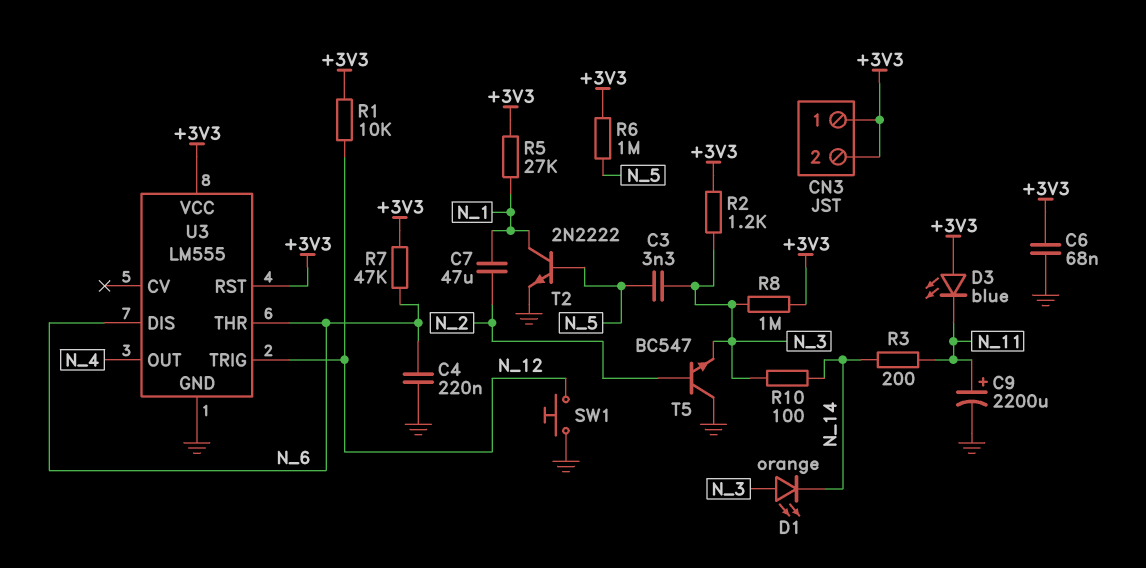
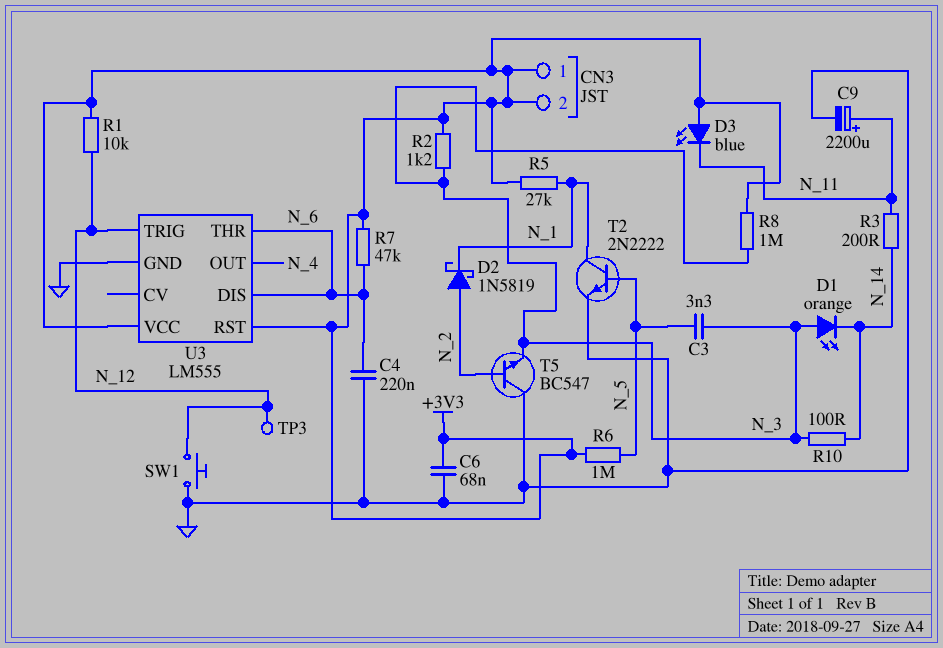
C7: 47uF (N_1, N_2) -> none
D2: none -> schottky 1N5819 (A N_2, K N_1)
TP3: none -> test point (N_12)

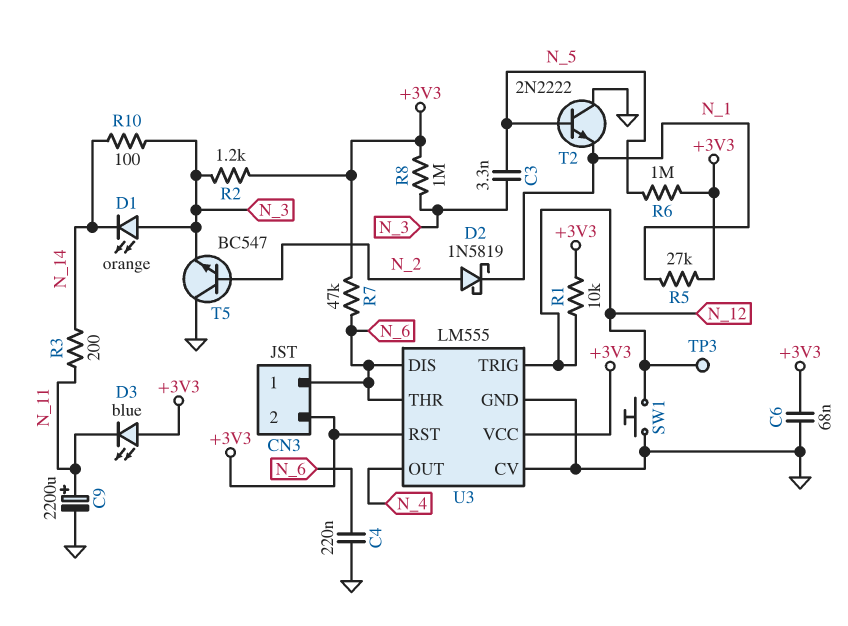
CN3 pin 1: +3V3 -> N_6
T2: NPN 2N2222 (B N_5, C N_1, E GND) -> NPN 2N2222 (B N_5, C GND, E N_1)
U3 pin CV: none -> GND

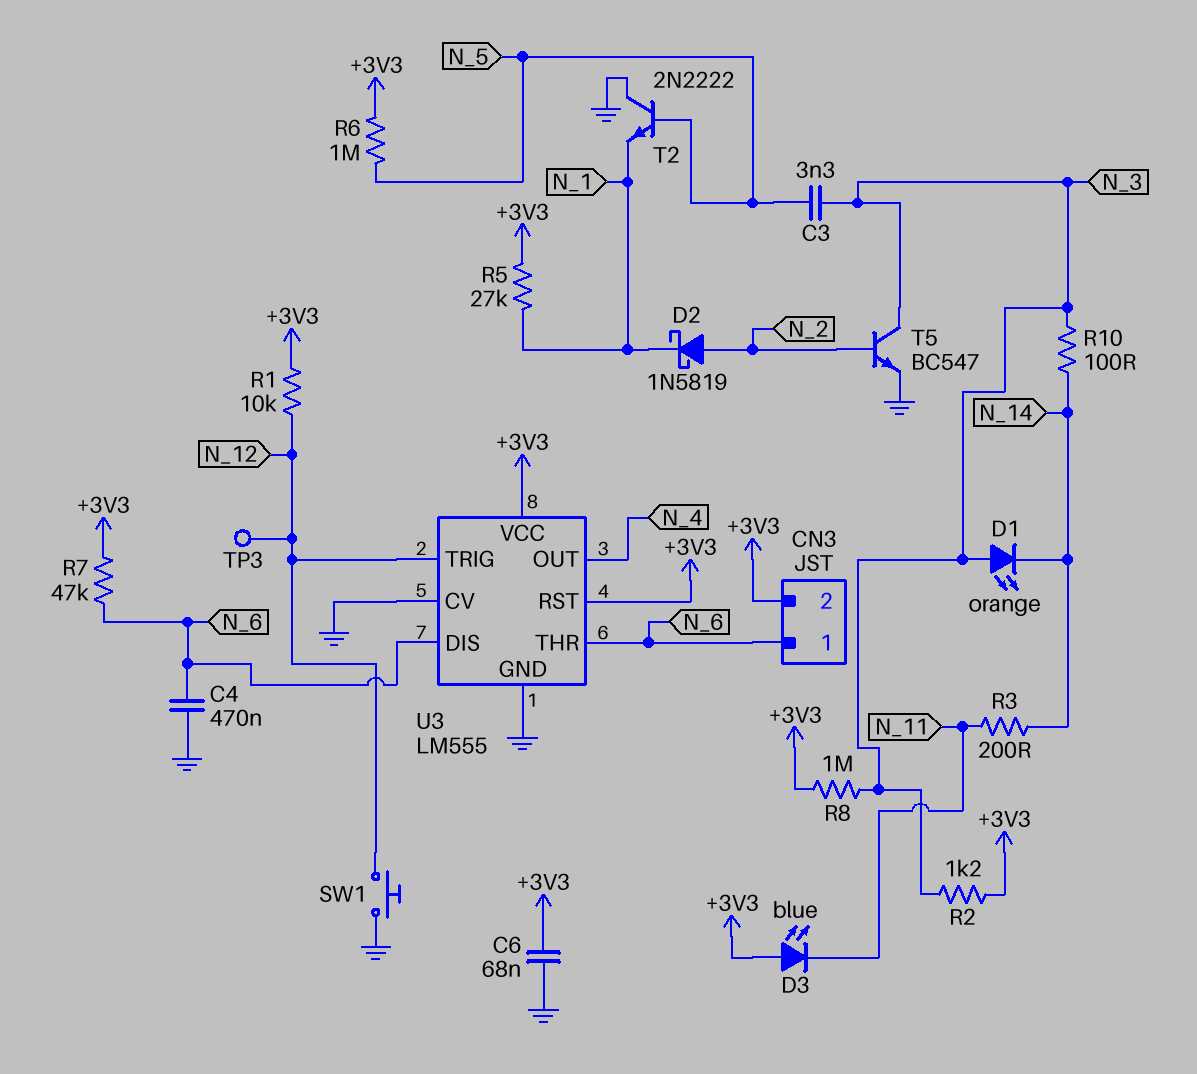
C4: 220nF (GND, N_6) -> 470nF (GND, N_6)
C9: 2200uF (plus N_11, minus GND) -> none
T5: NPN BC547 (B N_2, C GND, E N_3) -> NPN BC547 (B N_2, C N_3, E GND)

